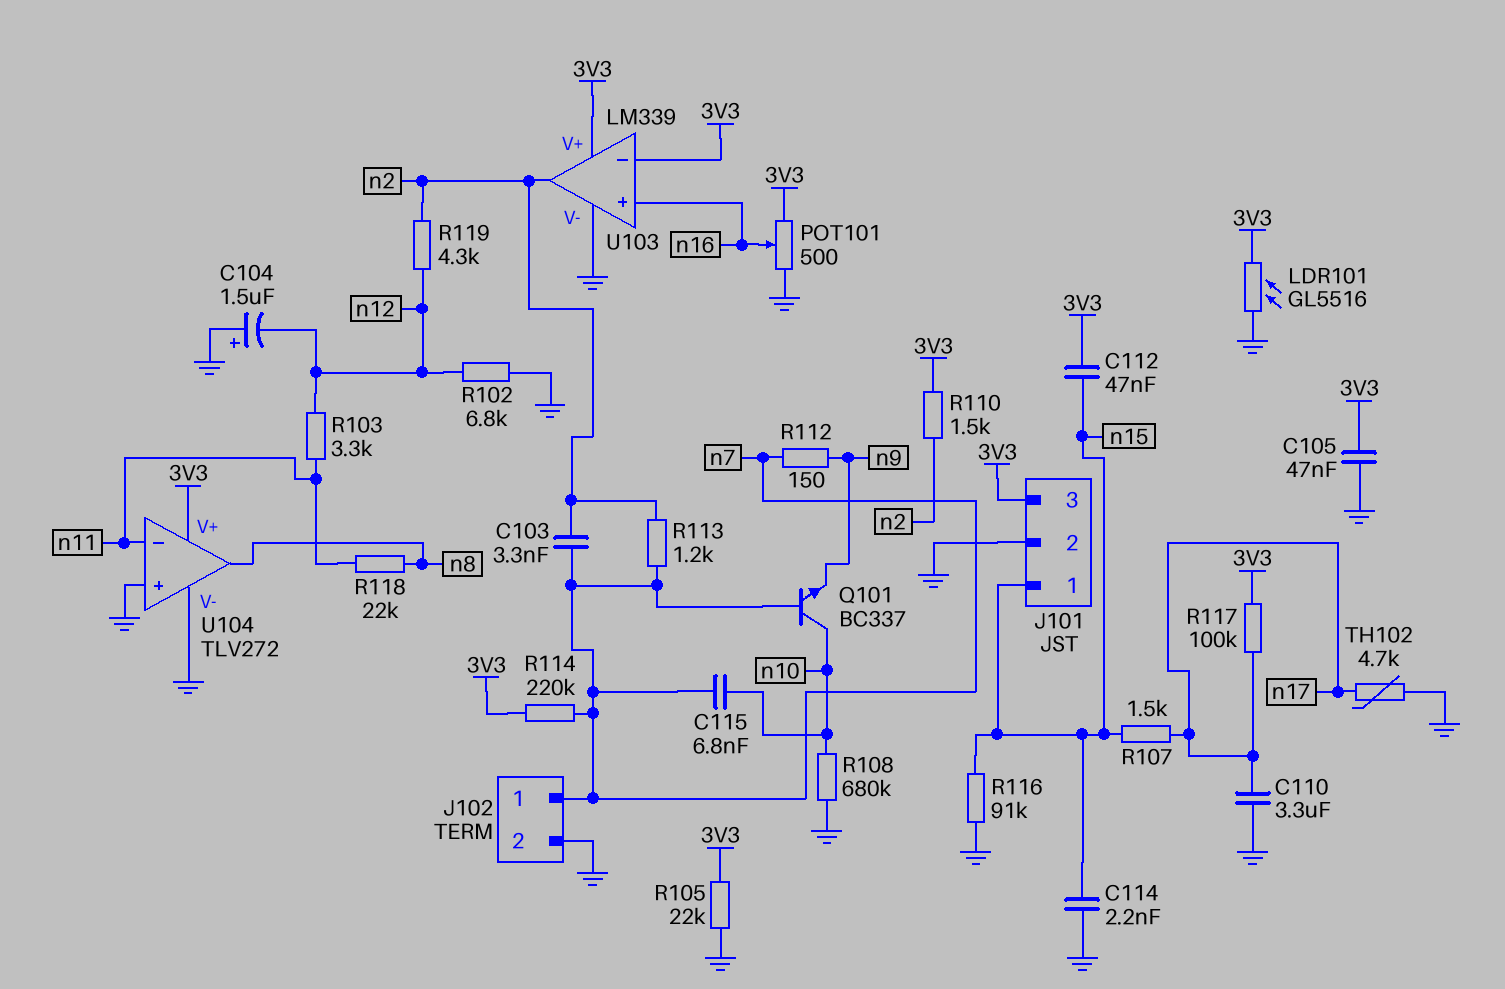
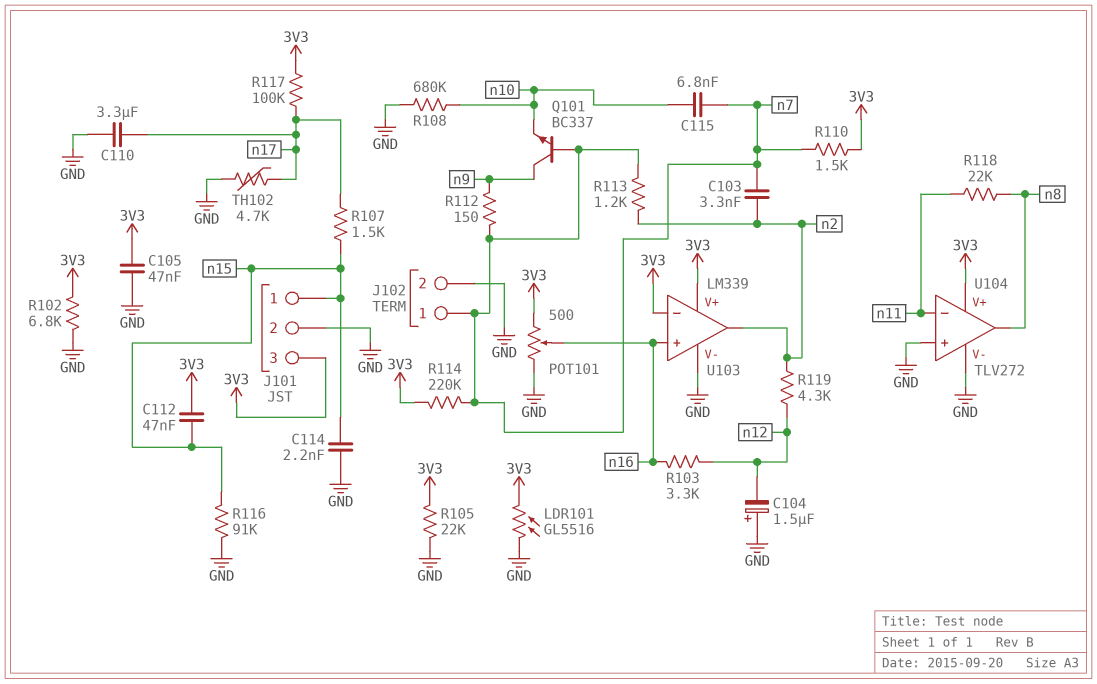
Q101: NPN BC337 (B n7, C n10, E n9) -> NPN BC337 (B n7, C n9, E n10)
R102: 6.8k (GND, n12) -> 6.8k (3V3, GND)
R103: 3.3k (n11, n12) -> 3.3k (n12, n16)
R110: 1.5k (3V3, n2) -> 1.5k (3V3, n7)

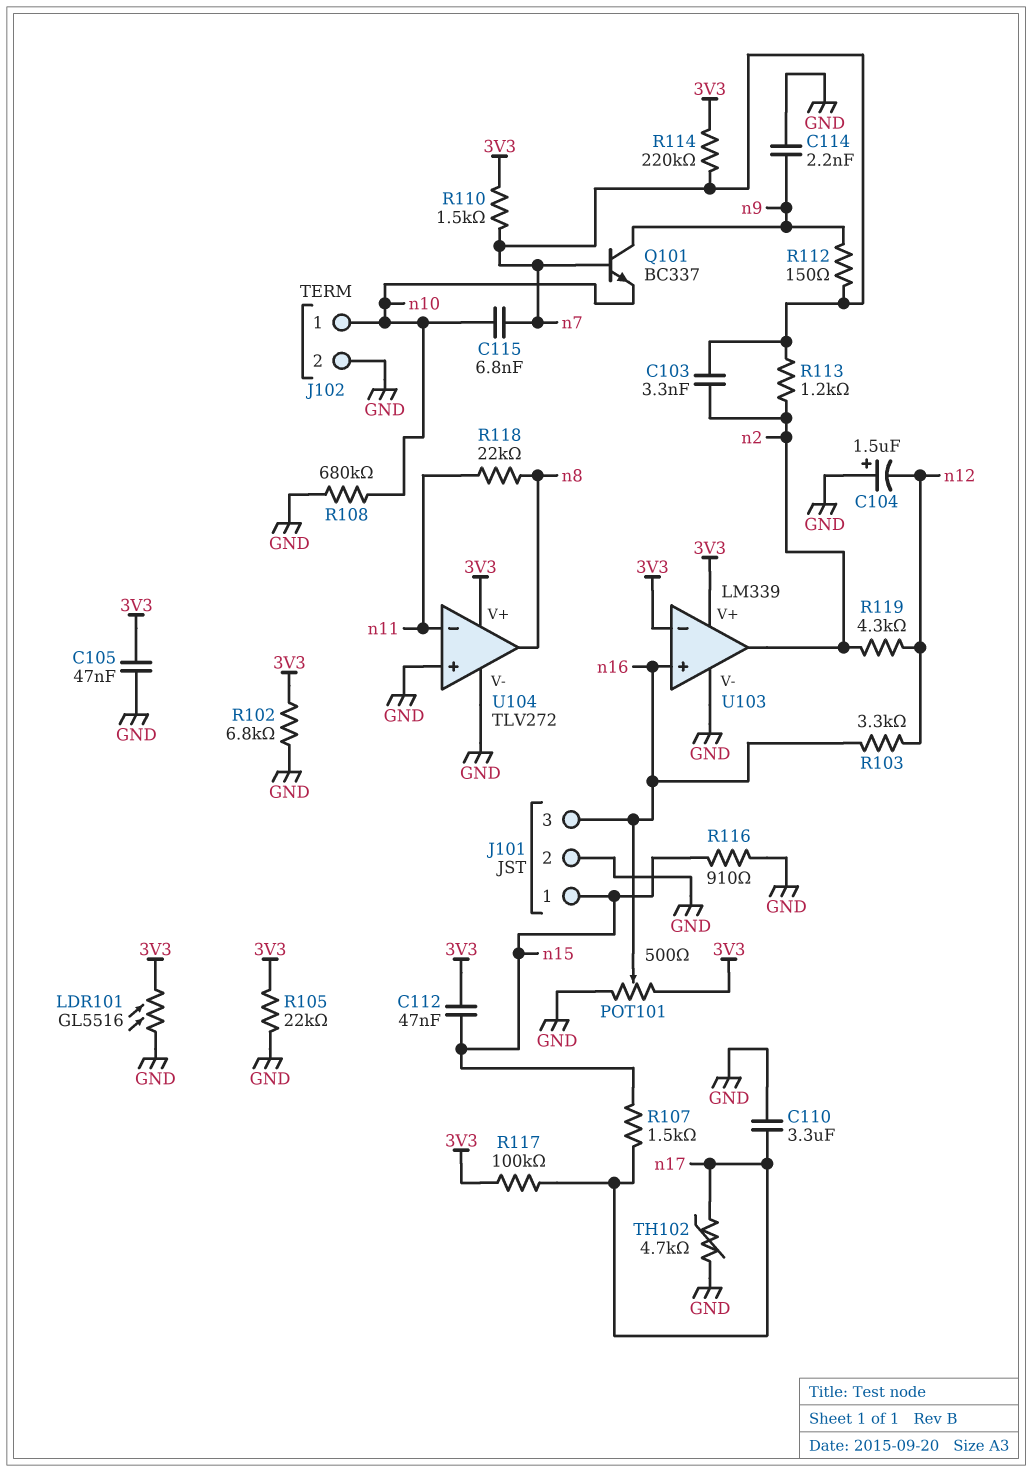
C114: 2.2nF (GND, n15) -> 2.2nF (GND, n9)
J101 pin 3: 3V3 -> n16
J102 pin 1: n7 -> n10
R116: 91k (GND, n15) -> 910 (GND, n15)

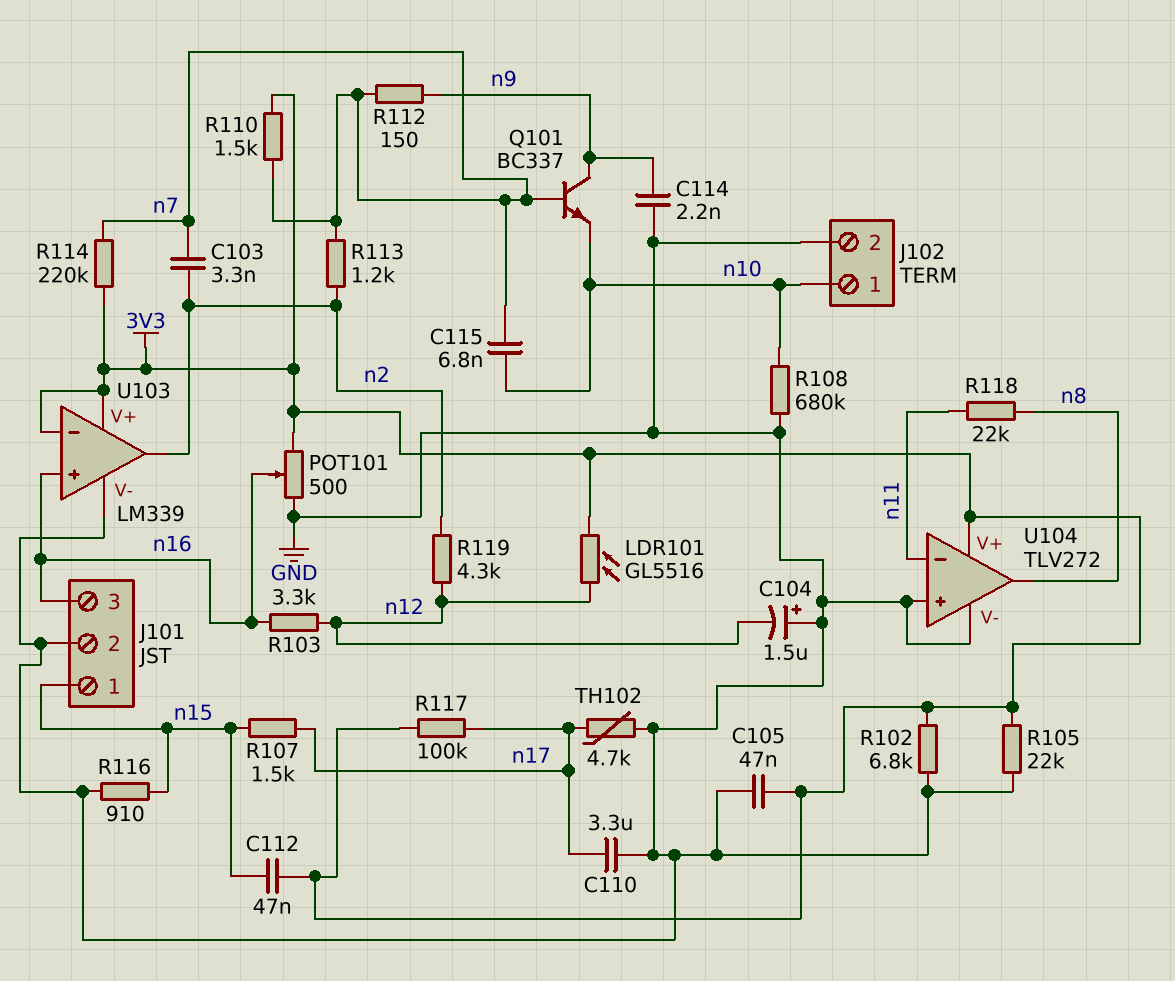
LDR101: GL5516 (3V3, GND) -> GL5516 (3V3, n12)

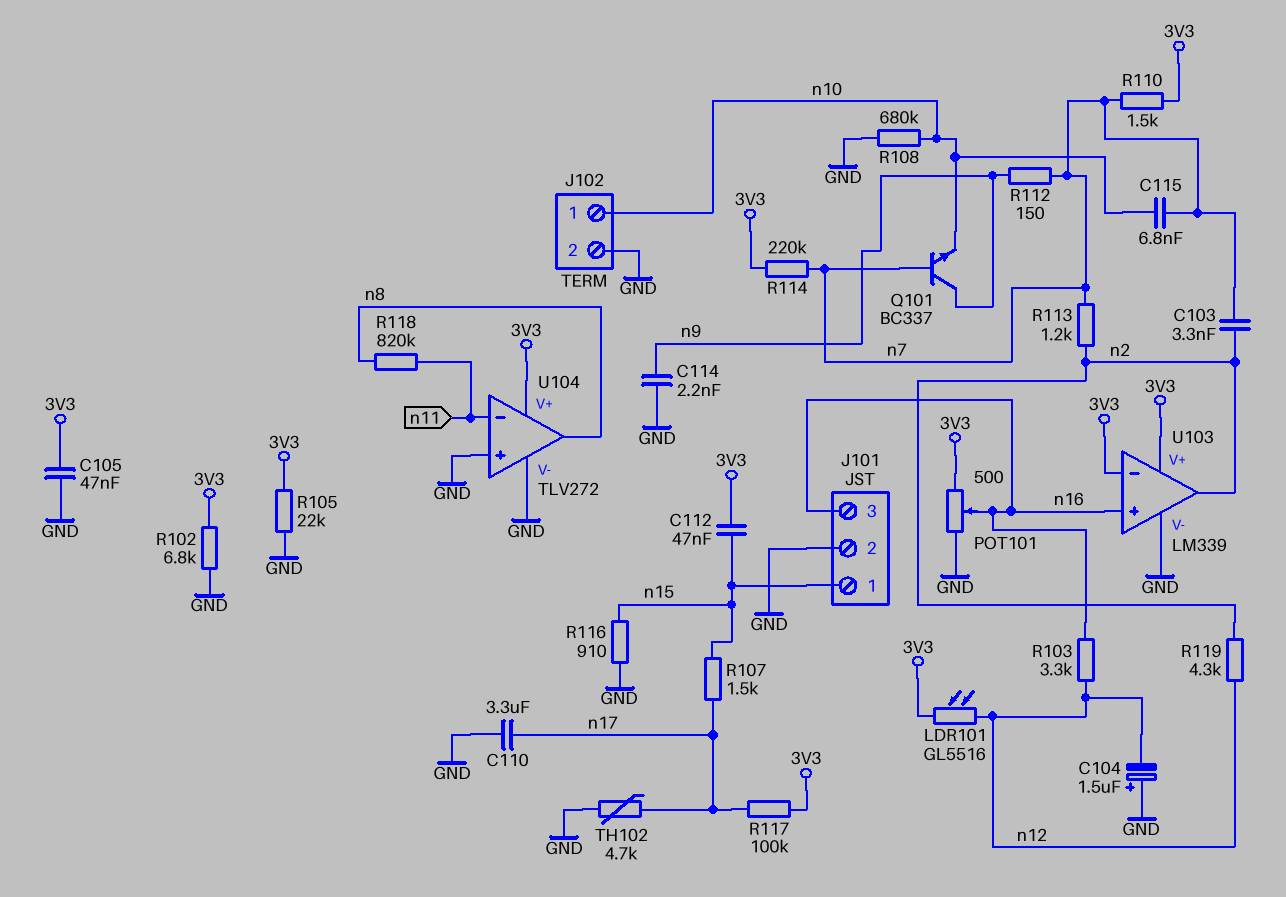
R118: 22k (n8, n11) -> 820k (n8, n11)

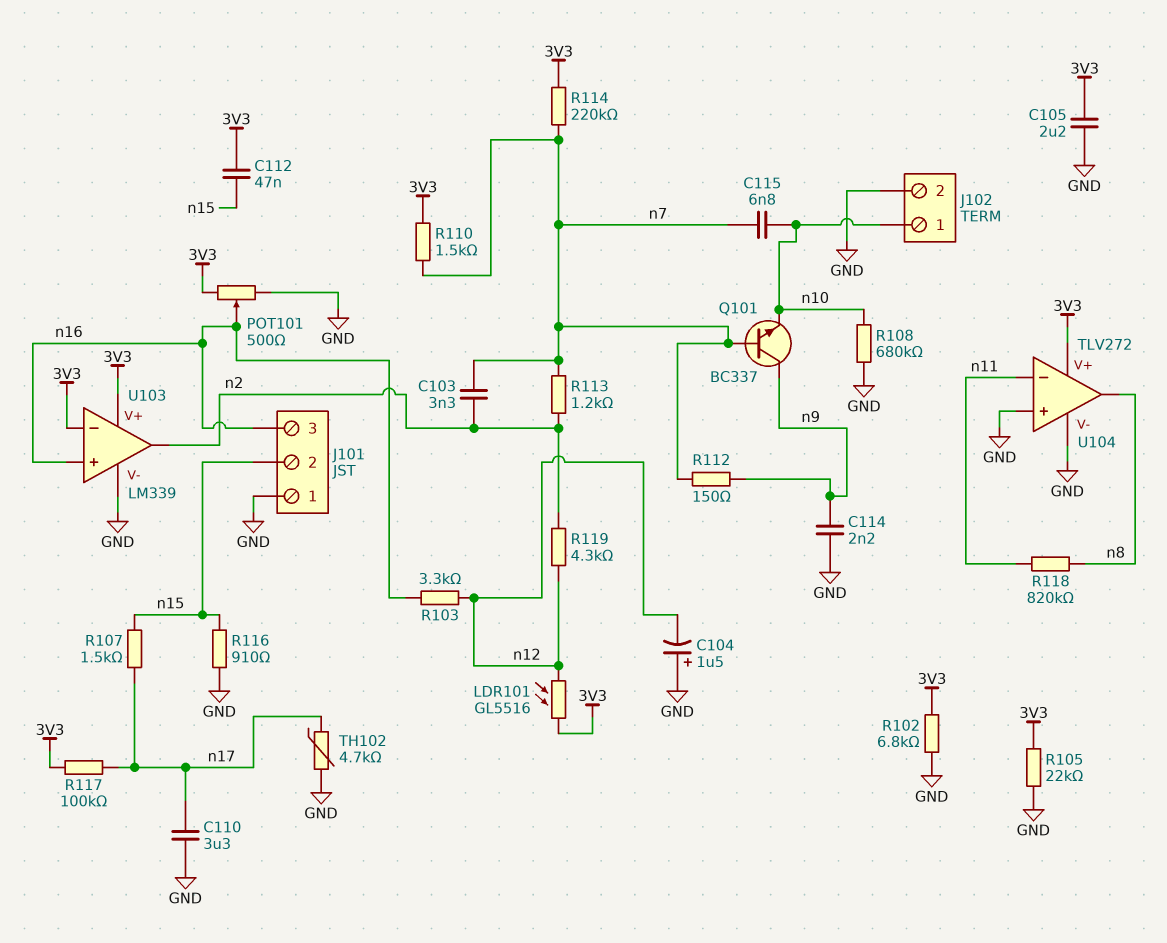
C105: 47nF (3V3, GND) -> 2.2uF (3V3, GND)
J101 pin 1: n15 -> GND
J101 pin 2: GND -> n15

